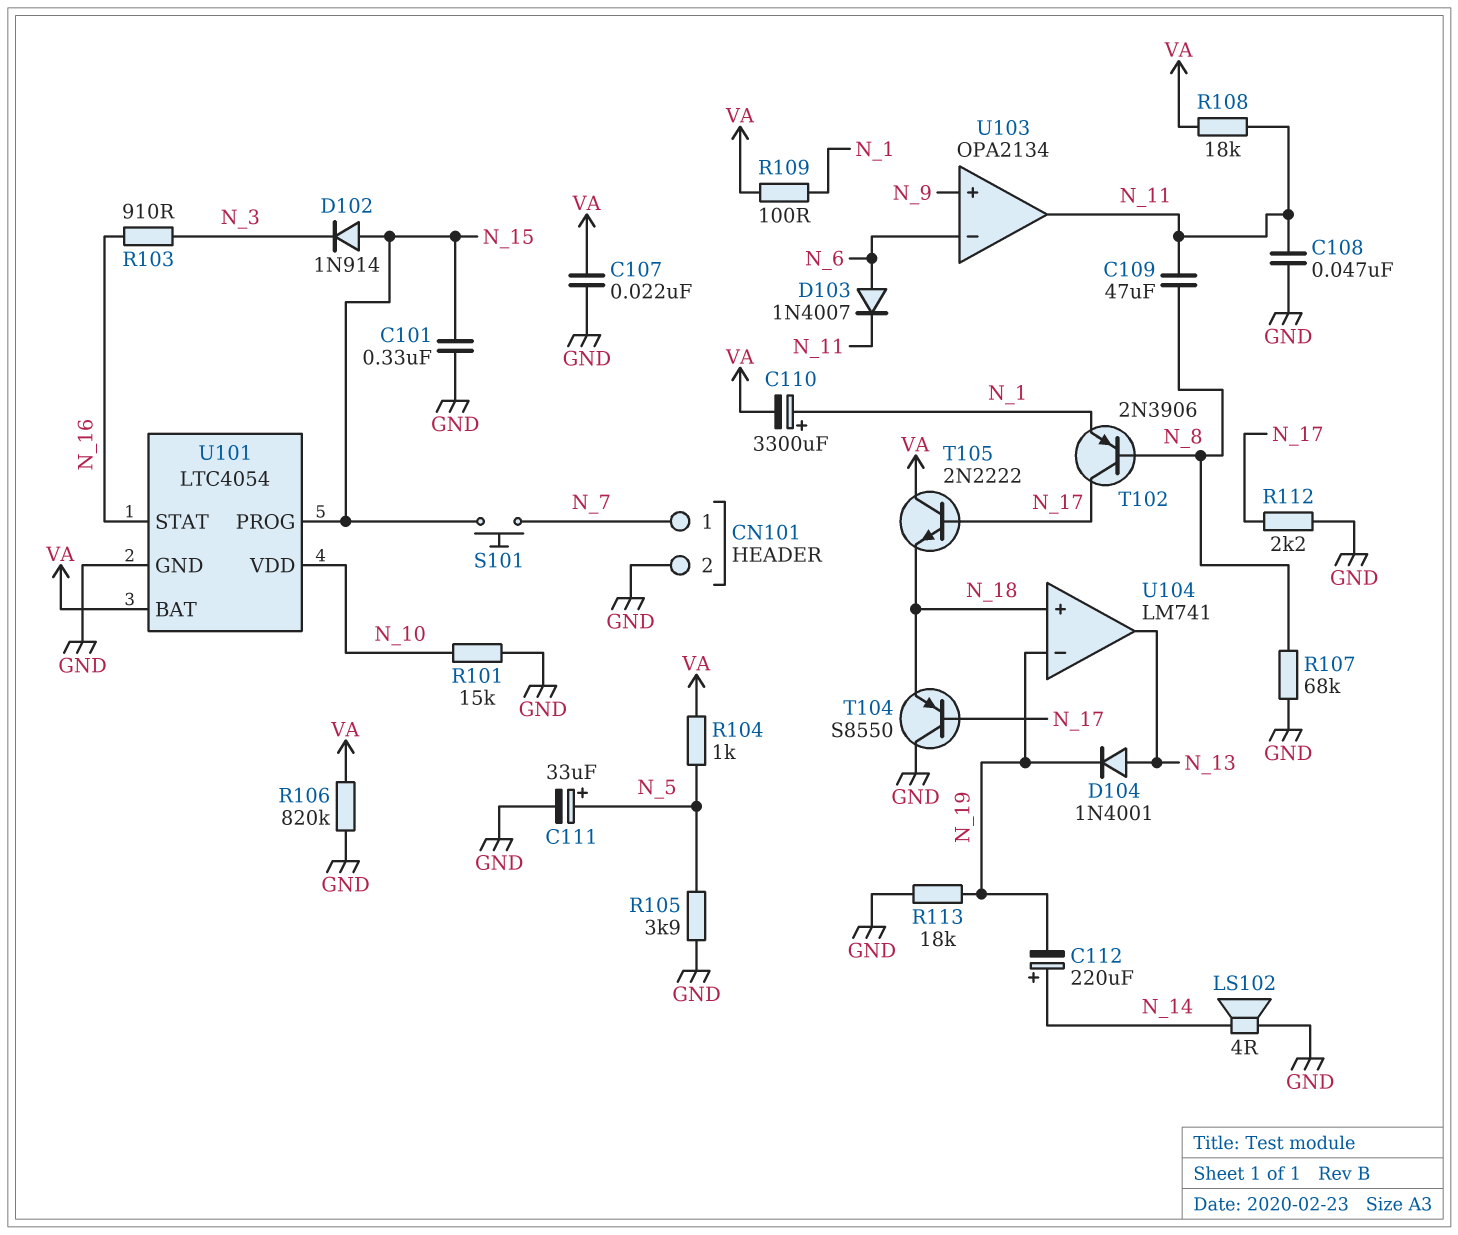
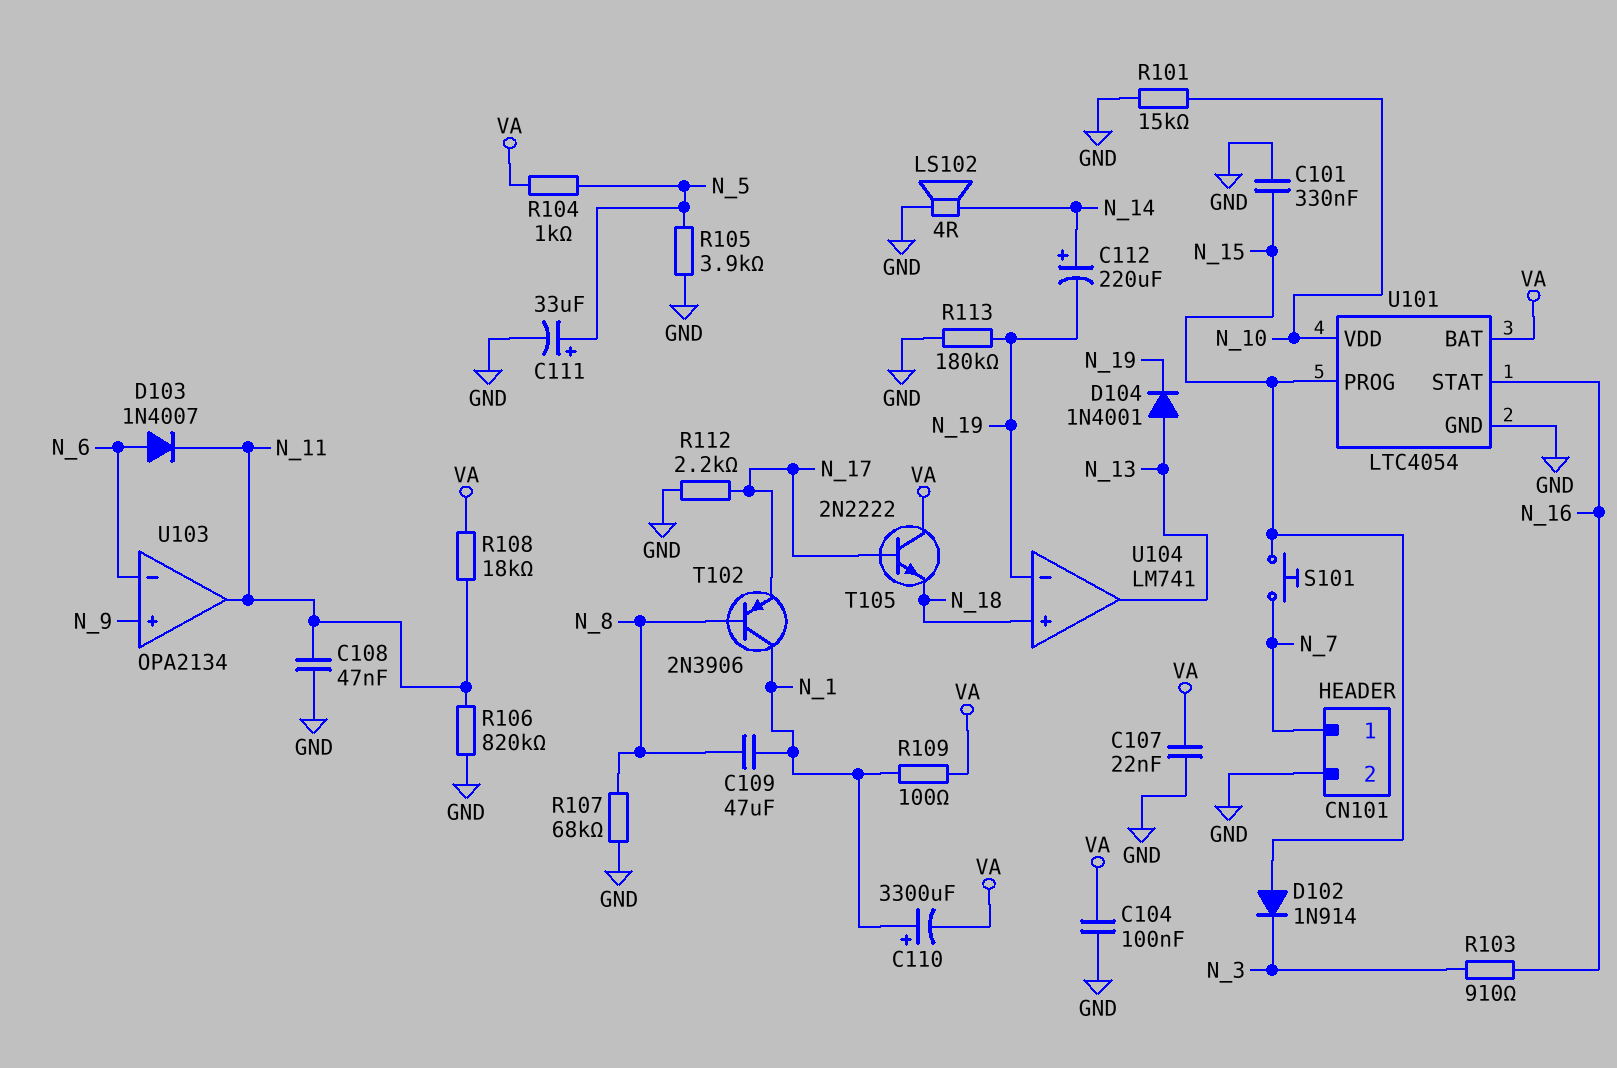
C104: none -> 100nF (GND, VA)
C109: 47uF (N_8, N_11) -> 47uF (N_1, N_8)
R106: 820k (GND, VA) -> 820k (GND, N_11)
R113: 18k (GND, N_19) -> 180k (GND, N_19)
T102: PNP 2N3906 (B N_8, C N_17, E N_1) -> PNP 2N3906 (B N_8, C N_1, E N_17)
T104: PNP S8550 (B N_17, C GND, E N_18) -> none

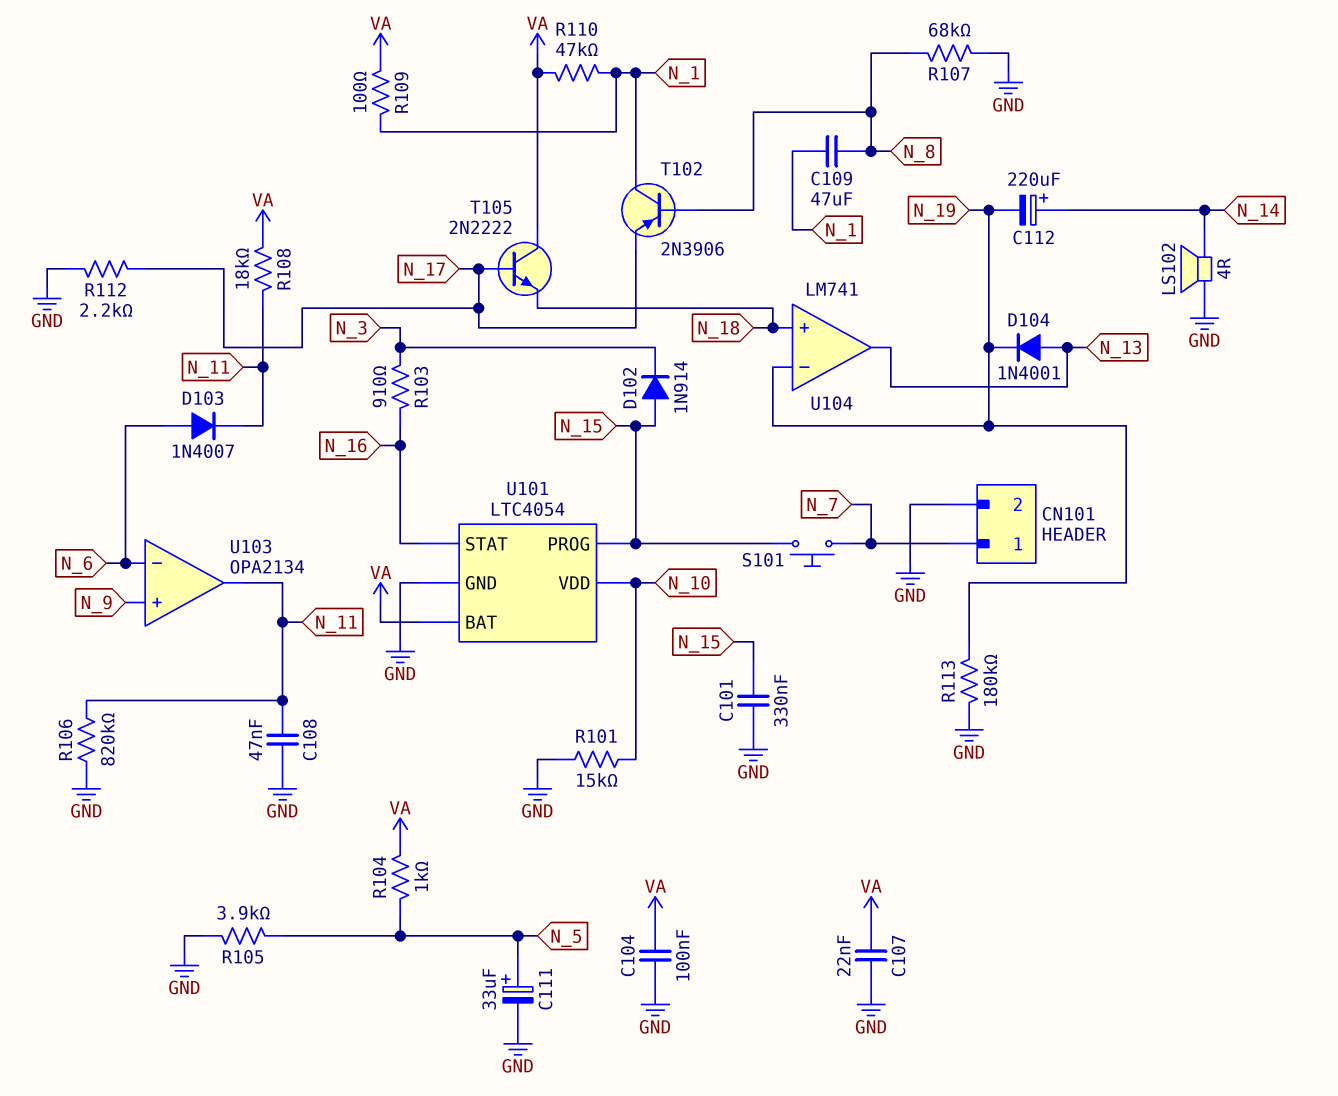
C110: 3300uF (plus N_1, minus VA) -> none
R110: none -> 47k (N_1, VA)

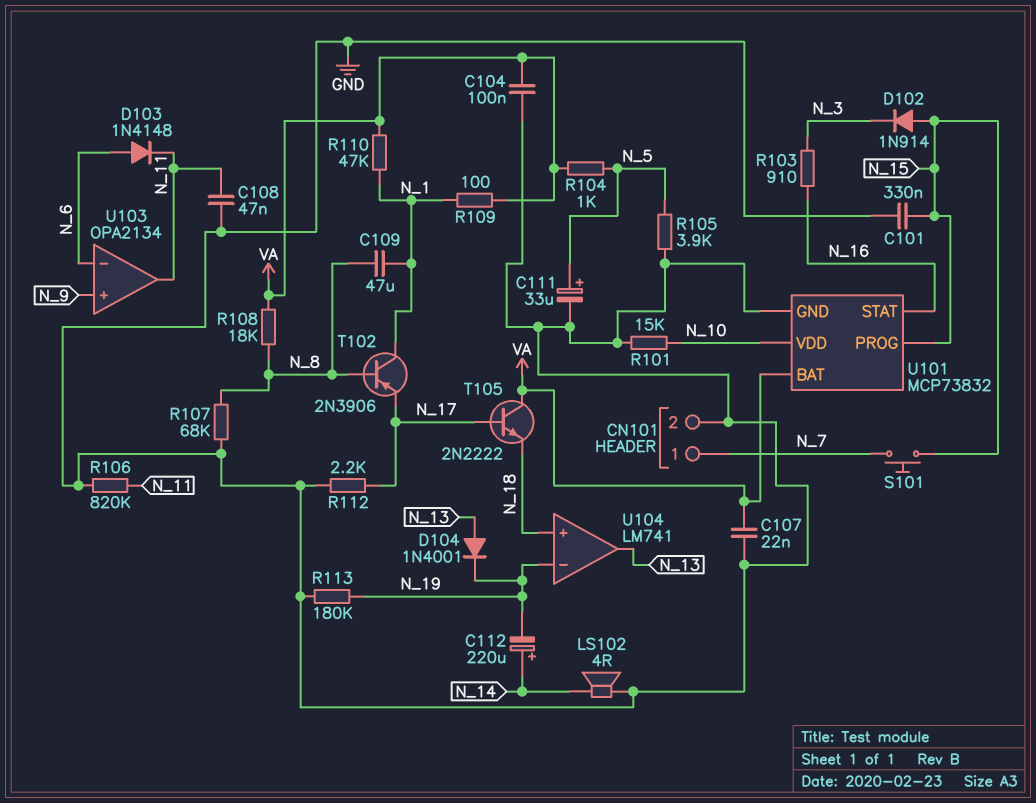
D103: diode 1N4007 (A N_6, K N_11) -> diode 1N4148 (A N_6, K N_11)
R108: 18k (N_11, VA) -> 18k (N_8, VA)
U101: LTC4054 -> MCP73832

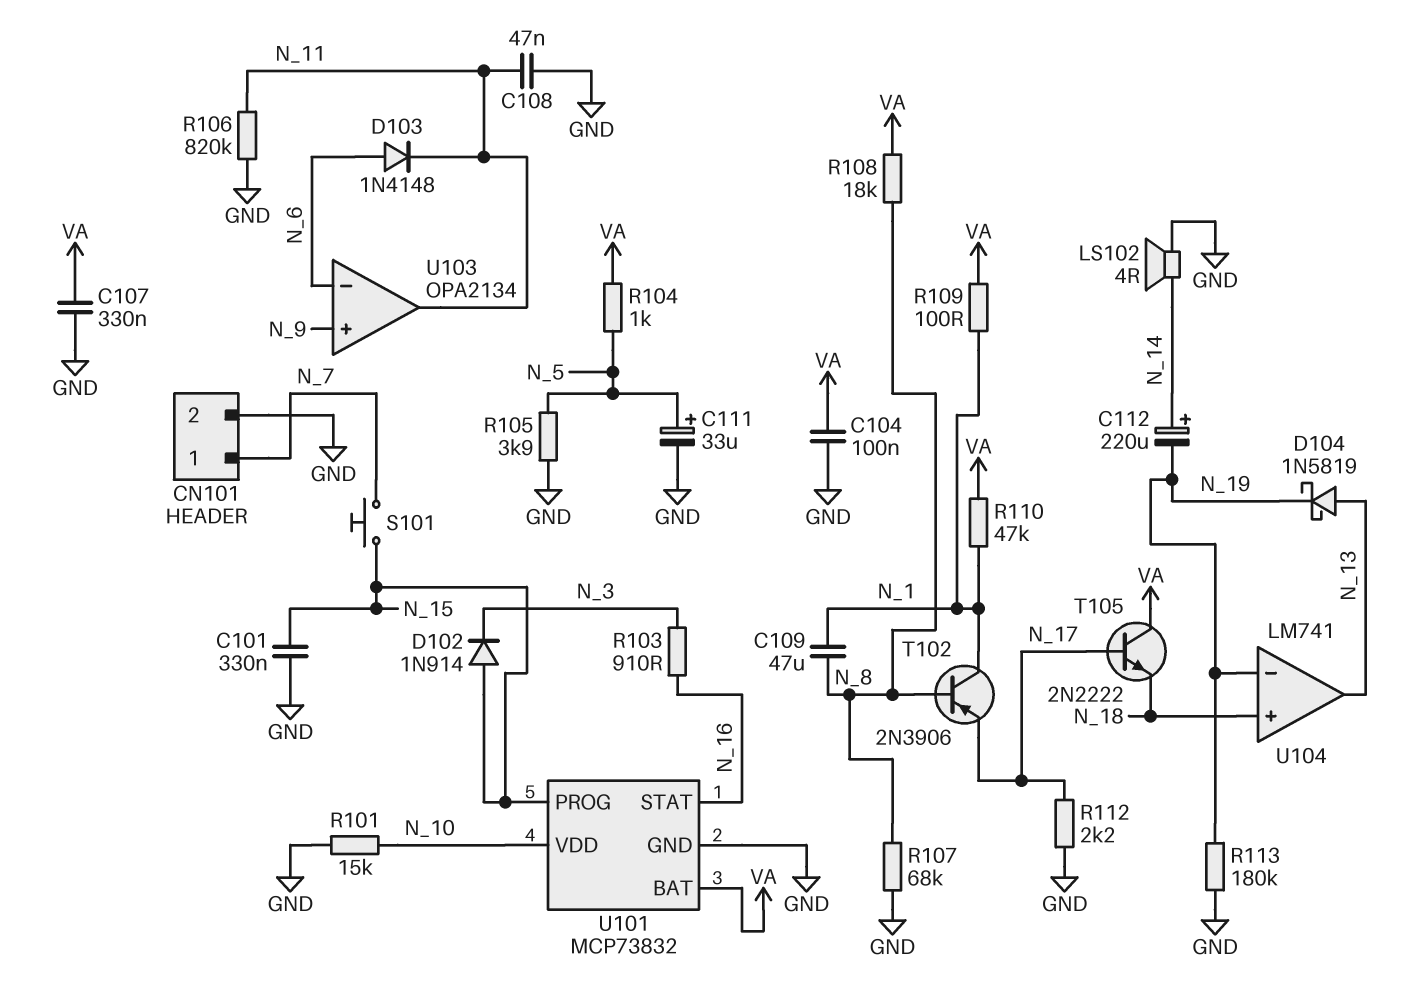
C107: 22nF (GND, VA) -> 330nF (GND, VA)
D104: diode 1N4001 (A N_13, K N_19) -> schottky 1N5819 (A N_13, K N_19)

